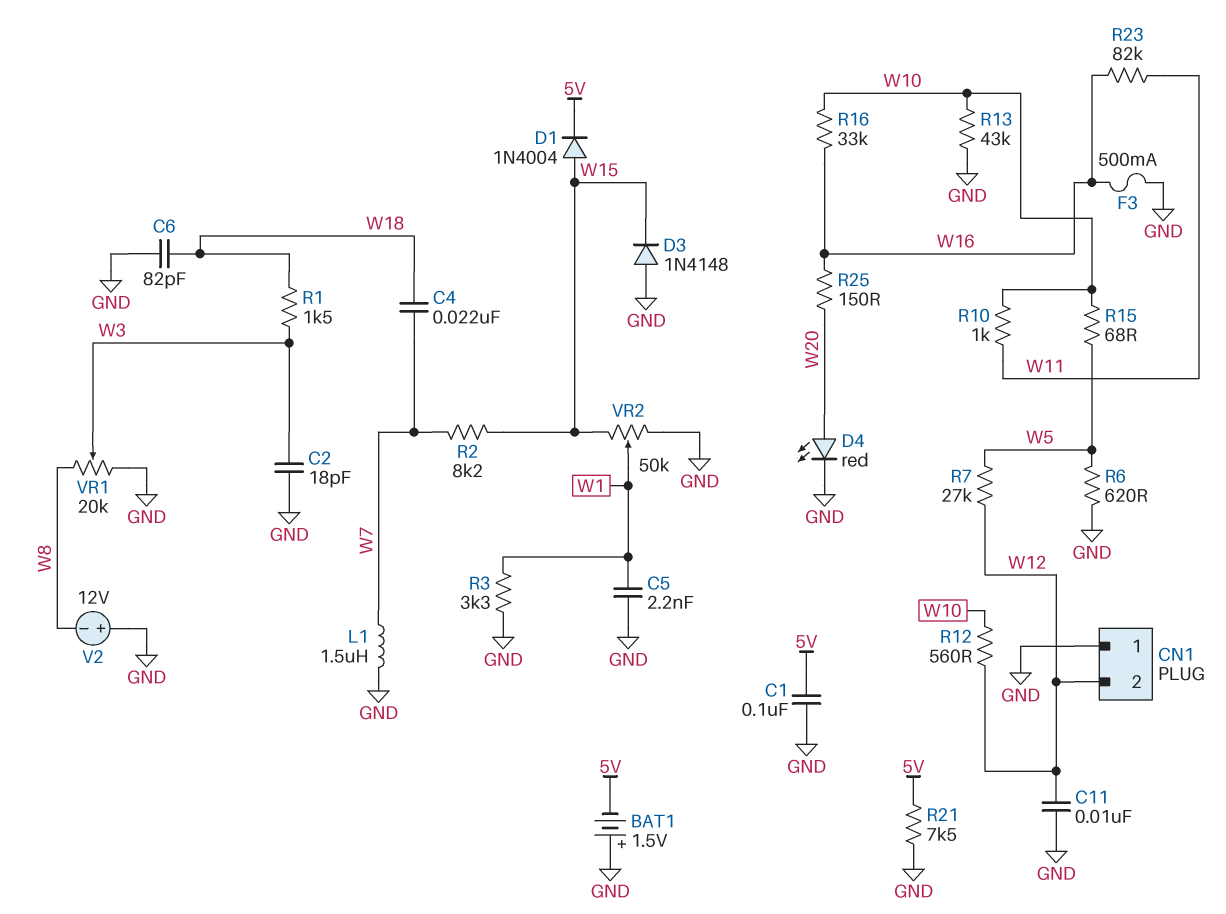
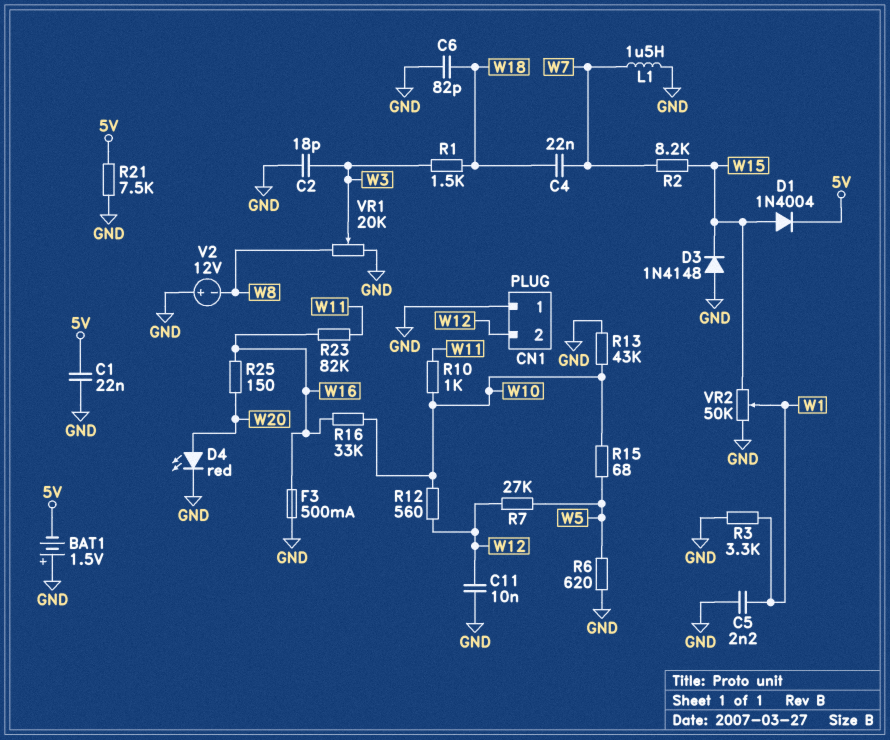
C1: 100nF (5V, GND) -> 22nF (5V, GND)

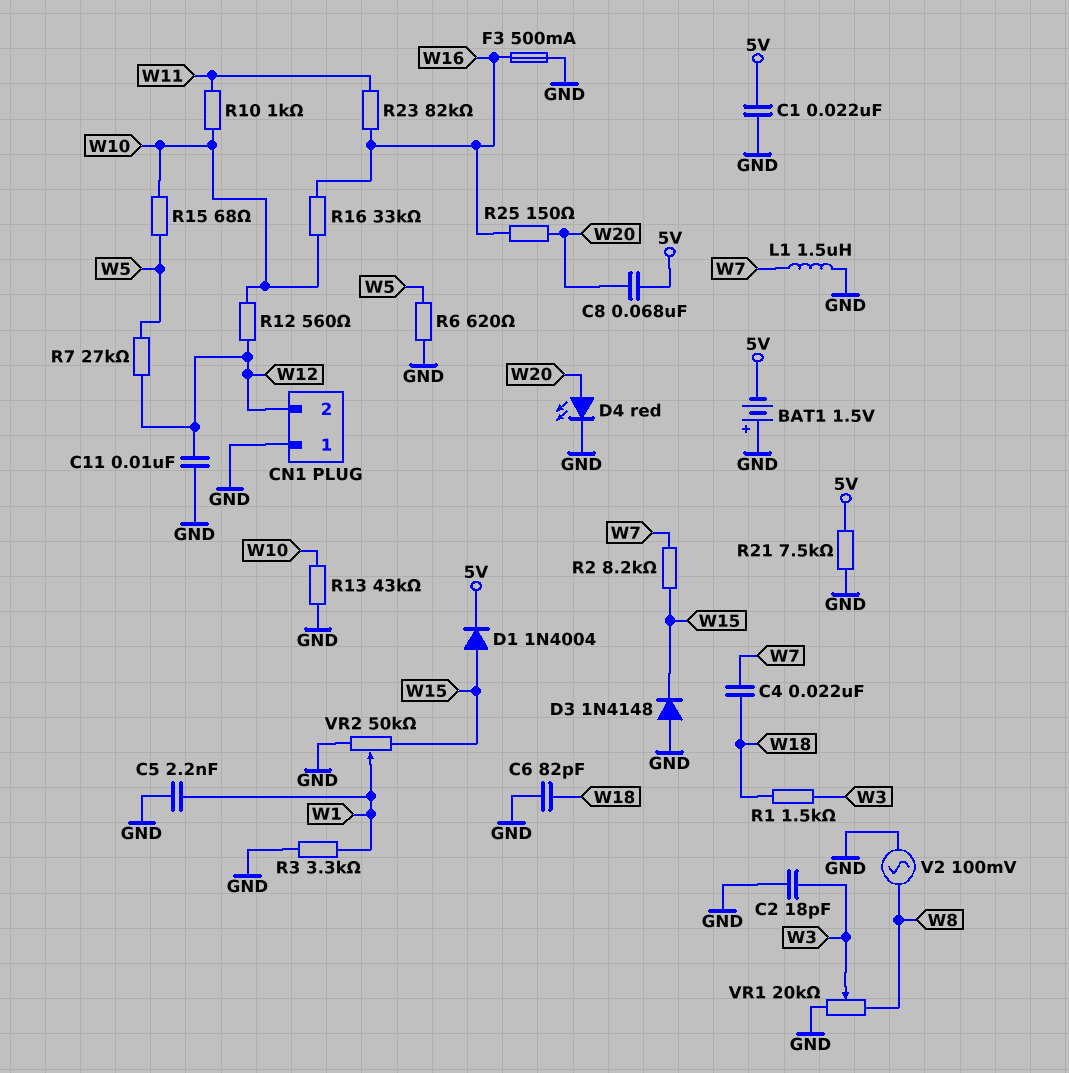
C8: none -> 68nF (5V, W20)
V2: 12V (plus GND, minus W8) -> AC 100mV (GND, W8)

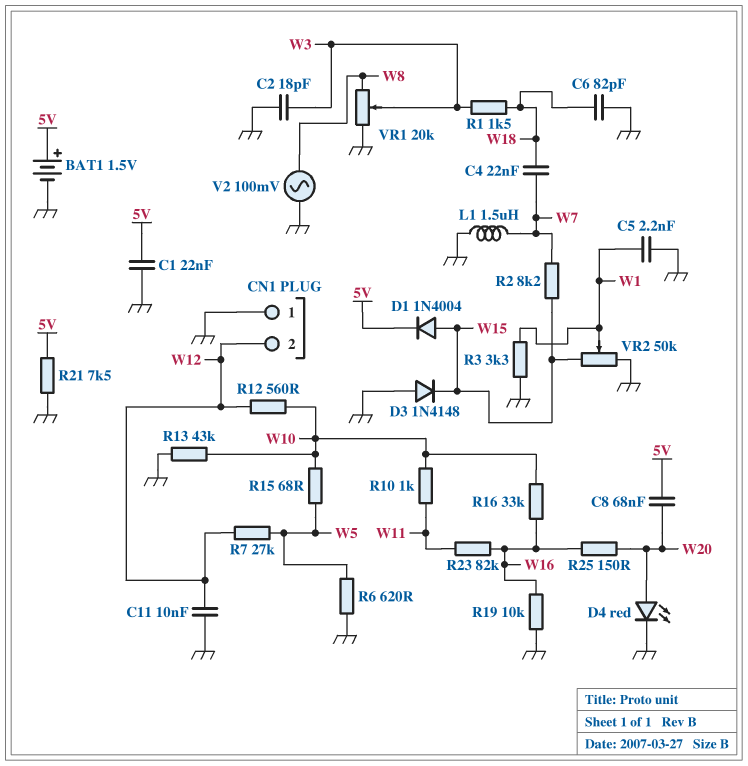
BAT1: 1.5V (plus GND, minus 5V) -> 1.5V (plus 5V, minus GND)
F3: 500mA (GND, W16) -> none
R19: none -> 10k (GND, W16)

